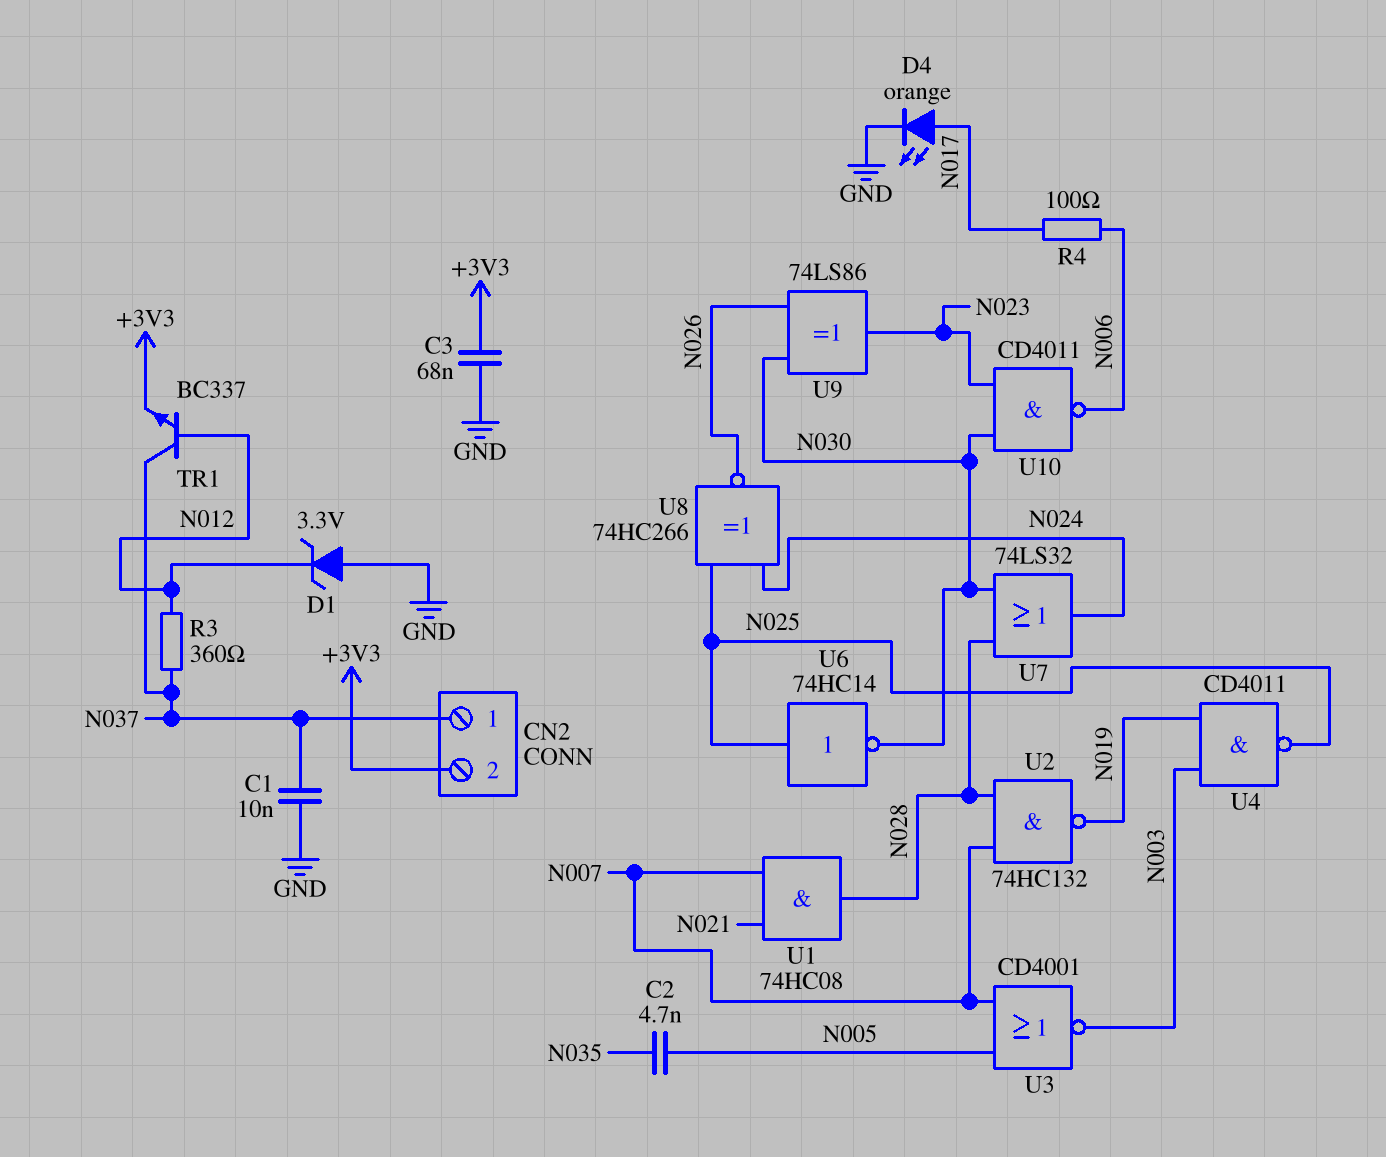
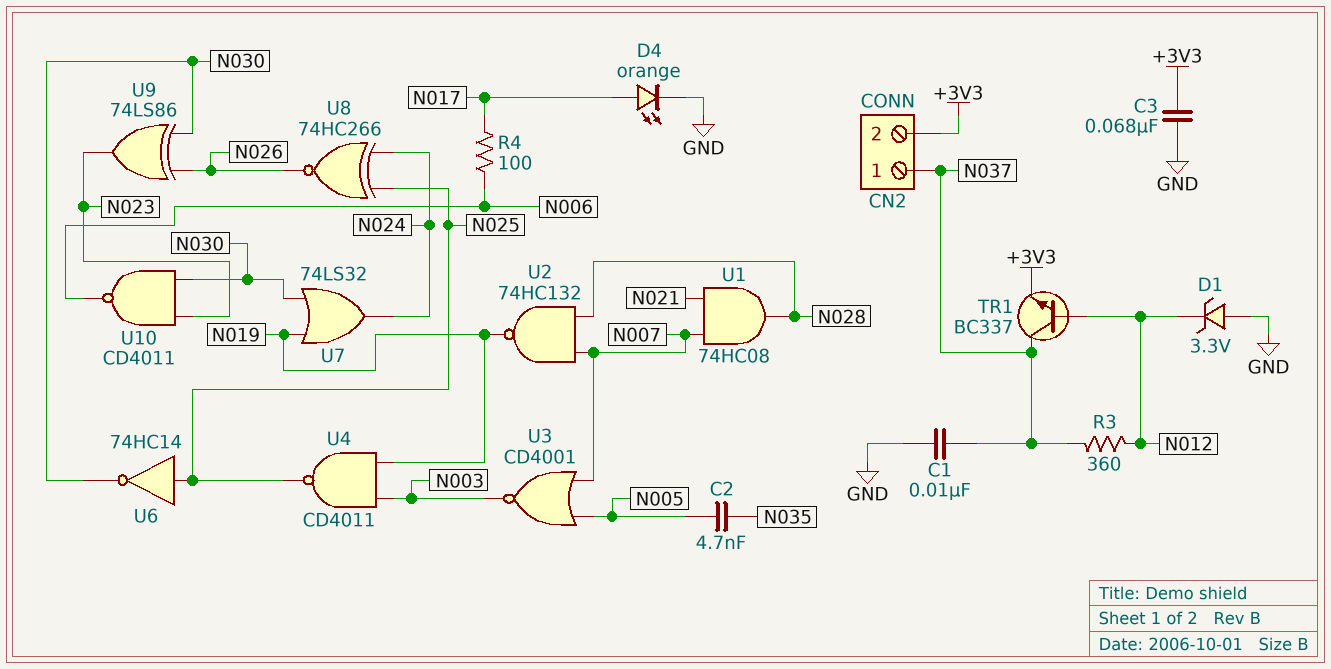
U7: OR 74LS32 (in N028, in N030, out N024) -> OR 74LS32 (in N019, in N030, out N024)

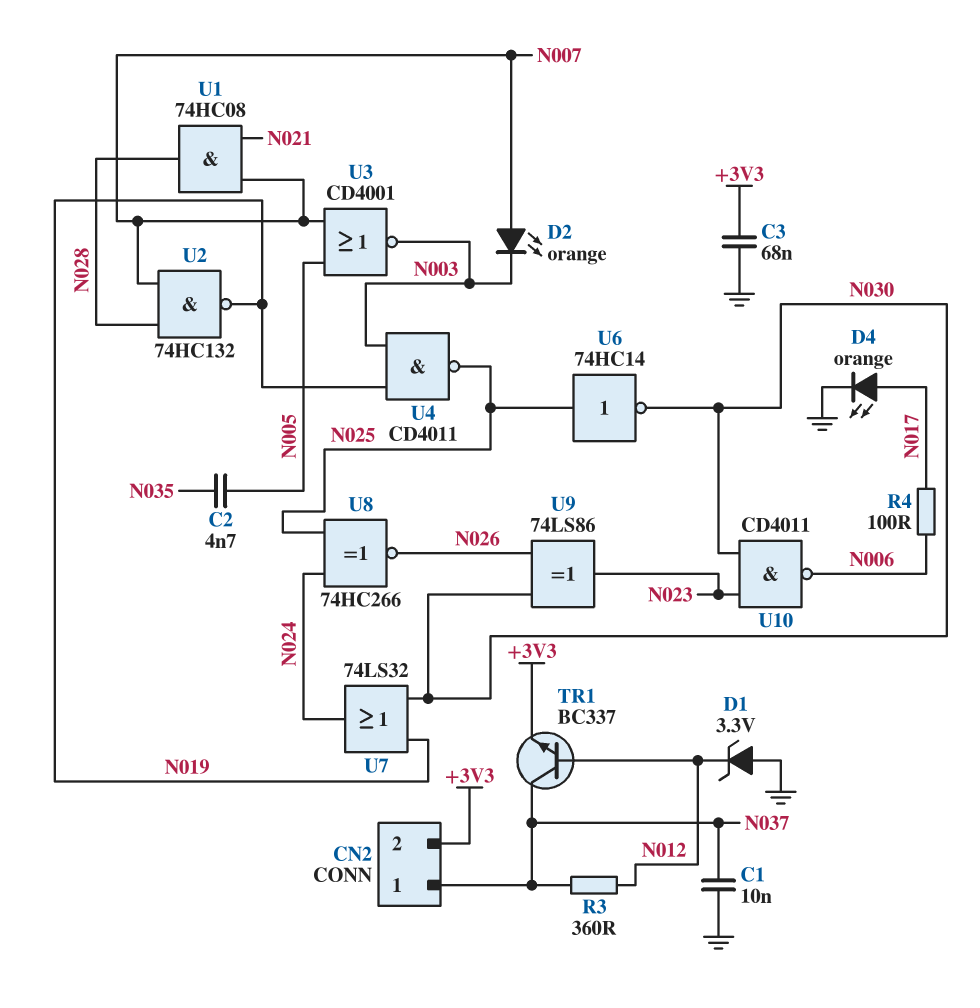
D2: none -> LED orange (A N007, K N003)

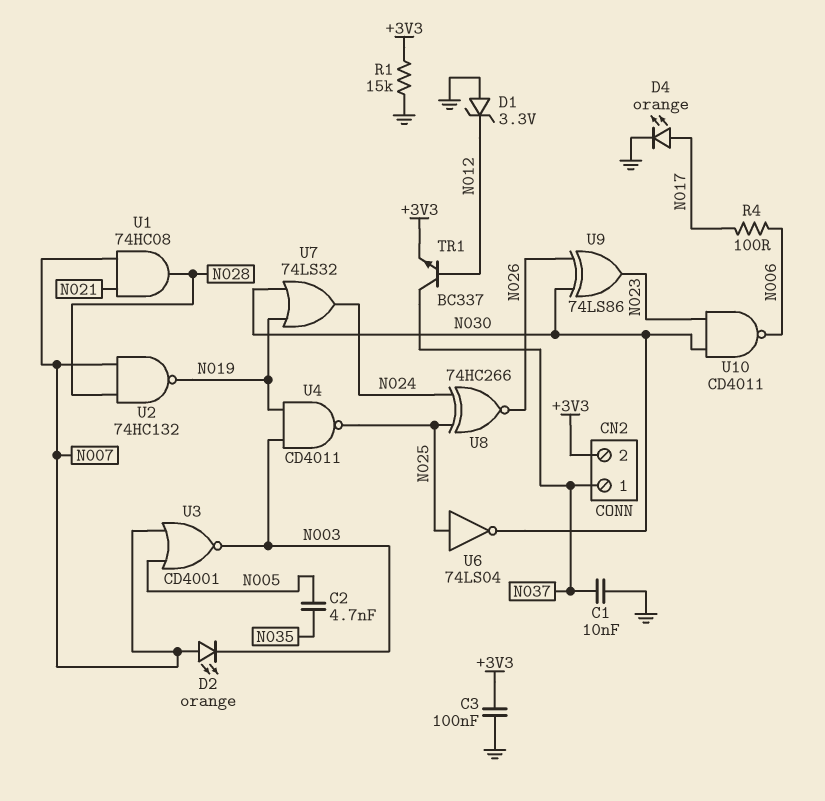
C3: 68nF (+3V3, GND) -> 100nF (+3V3, GND)
R1: none -> 15k (+3V3, GND)
R3: 360 (N012, N037) -> none
U6: NOT 74HC14 (in N025, out N030) -> NOT 74LS04 (in N025, out N030)

